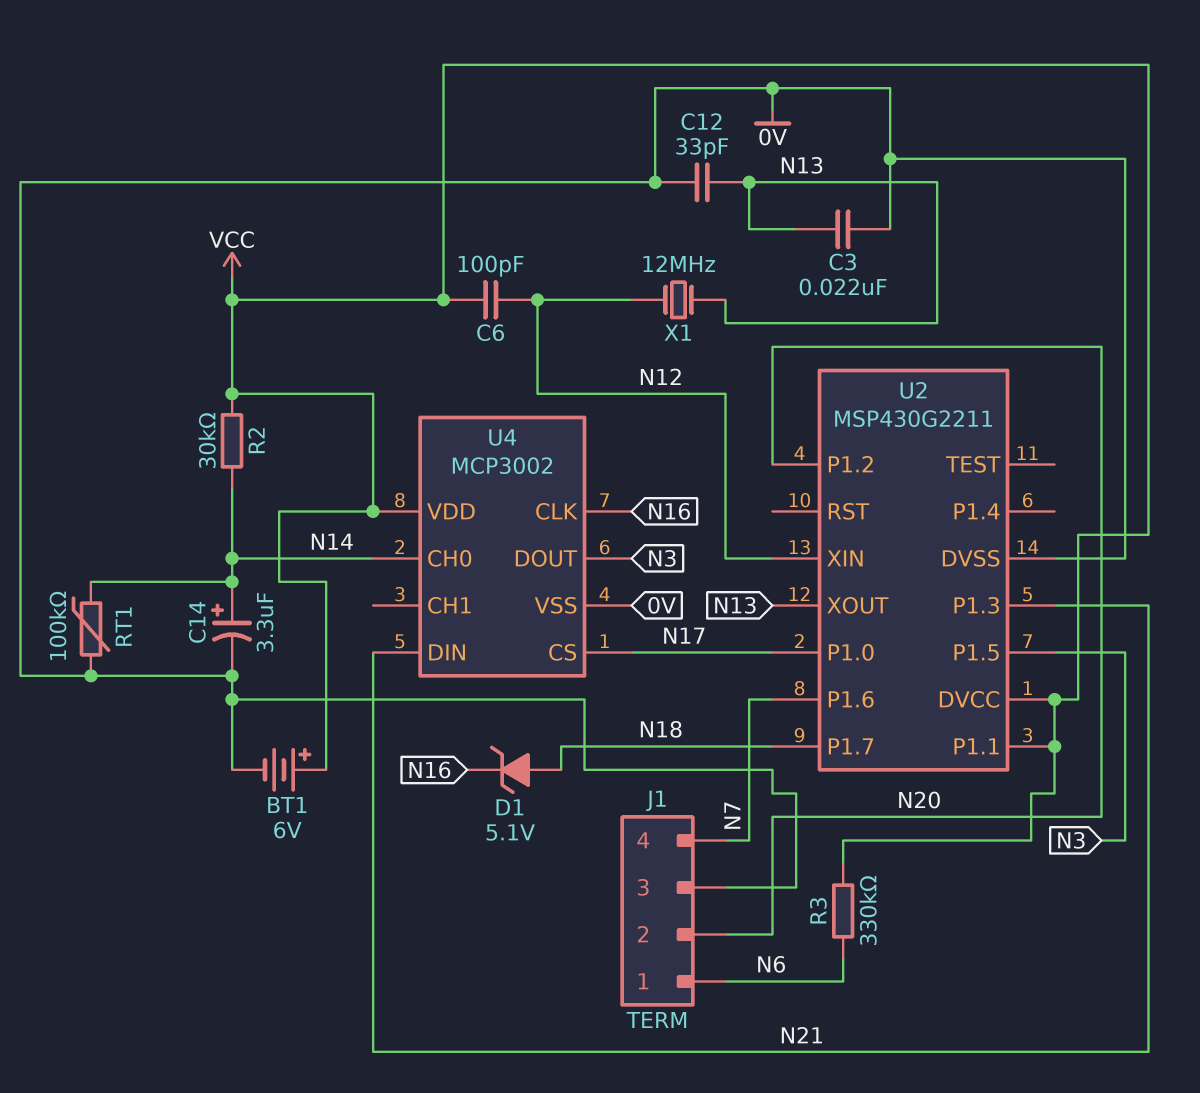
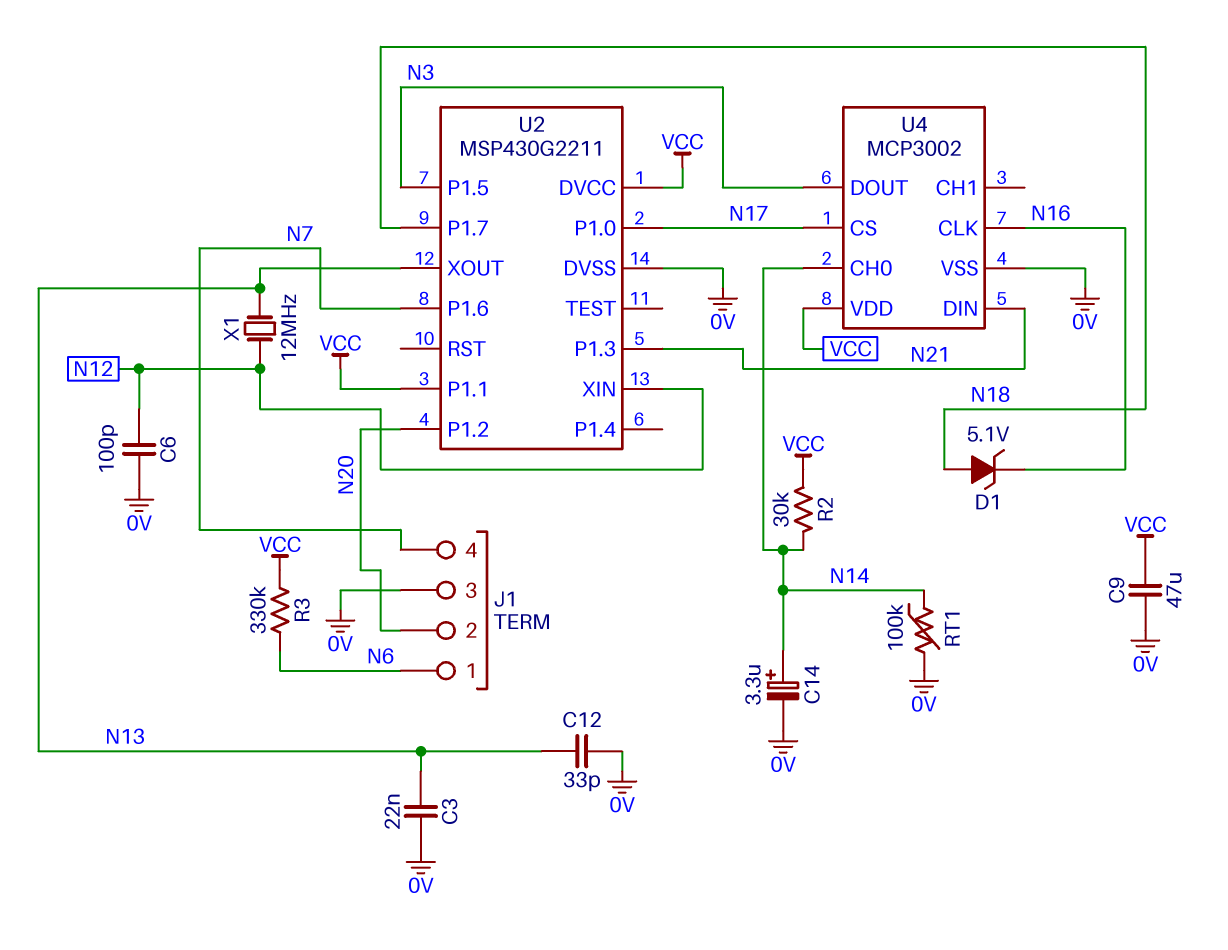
BT1: 6V (plus VCC, minus 0V) -> none
C6: 100pF (N12, VCC) -> 100pF (0V, N12)
C9: none -> 47uF (0V, VCC)

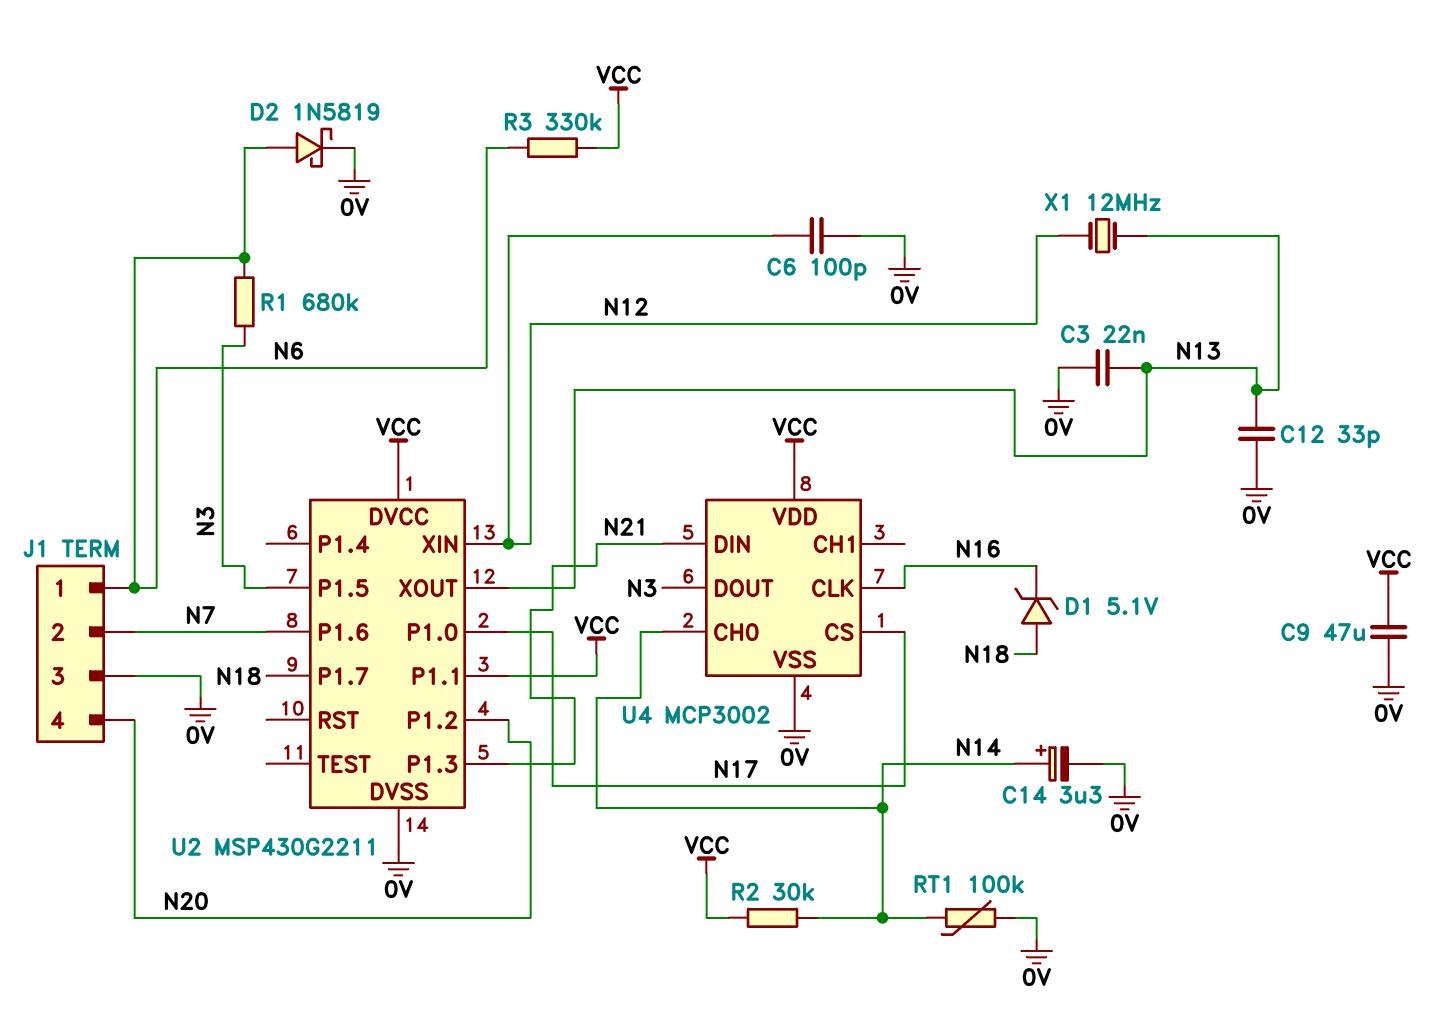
D2: none -> schottky 1N5819 (A N6, K 0V)
J1 pin 2: N20 -> N7
J1 pin 4: N7 -> N20
R1: none -> 680k (N3, N6)

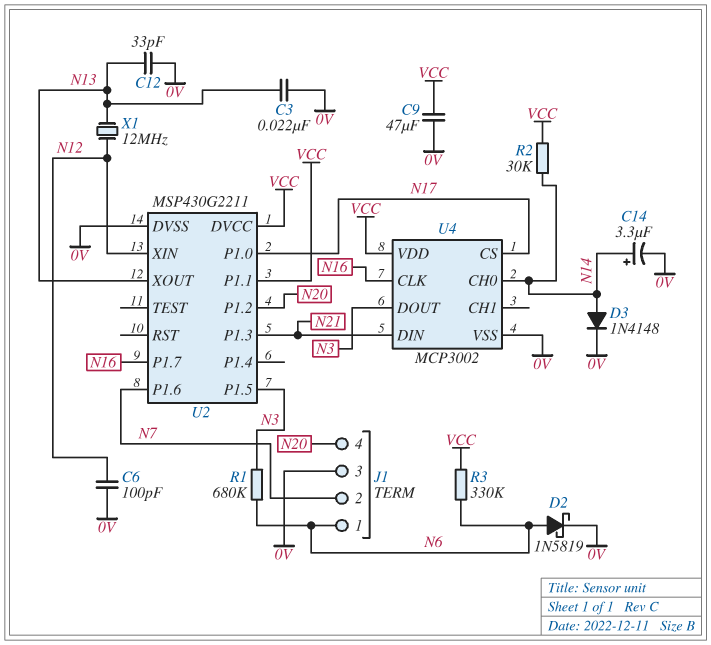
D1: zener 5.1V (A N18, K N16) -> none
D3: none -> diode 1N4148 (A N14, K 0V)
RT1: 100k (0V, N14) -> none
U2 pin P1.7: N18 -> N16

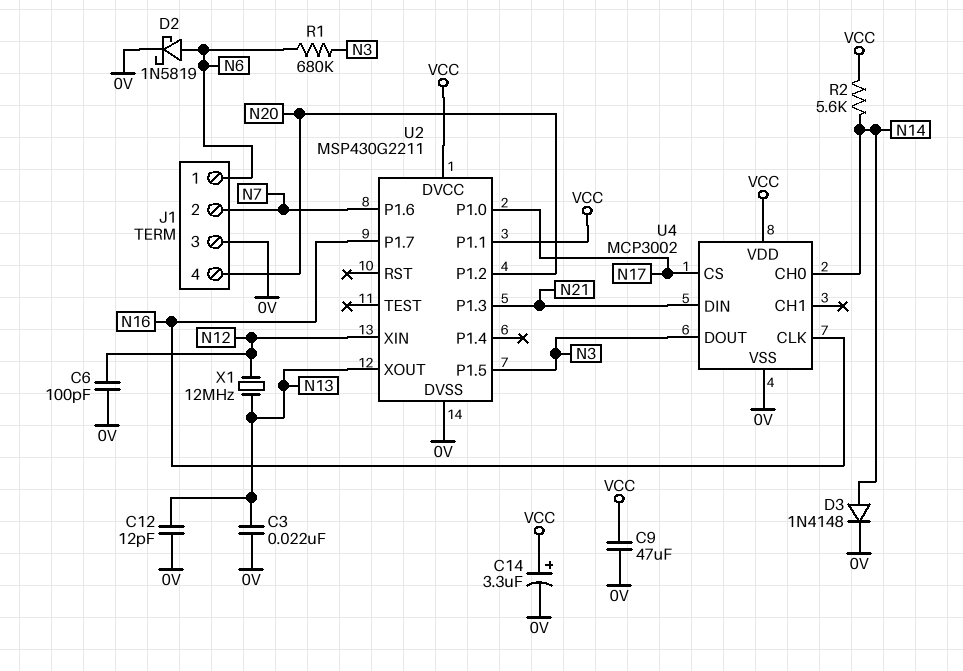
C12: 33pF (0V, N13) -> 12pF (0V, N13)
C14: 3.3uF (plus N14, minus 0V) -> 3.3uF (plus VCC, minus 0V)
R2: 30k (N14, VCC) -> 5.6k (N14, VCC)
R3: 330k (N6, VCC) -> none

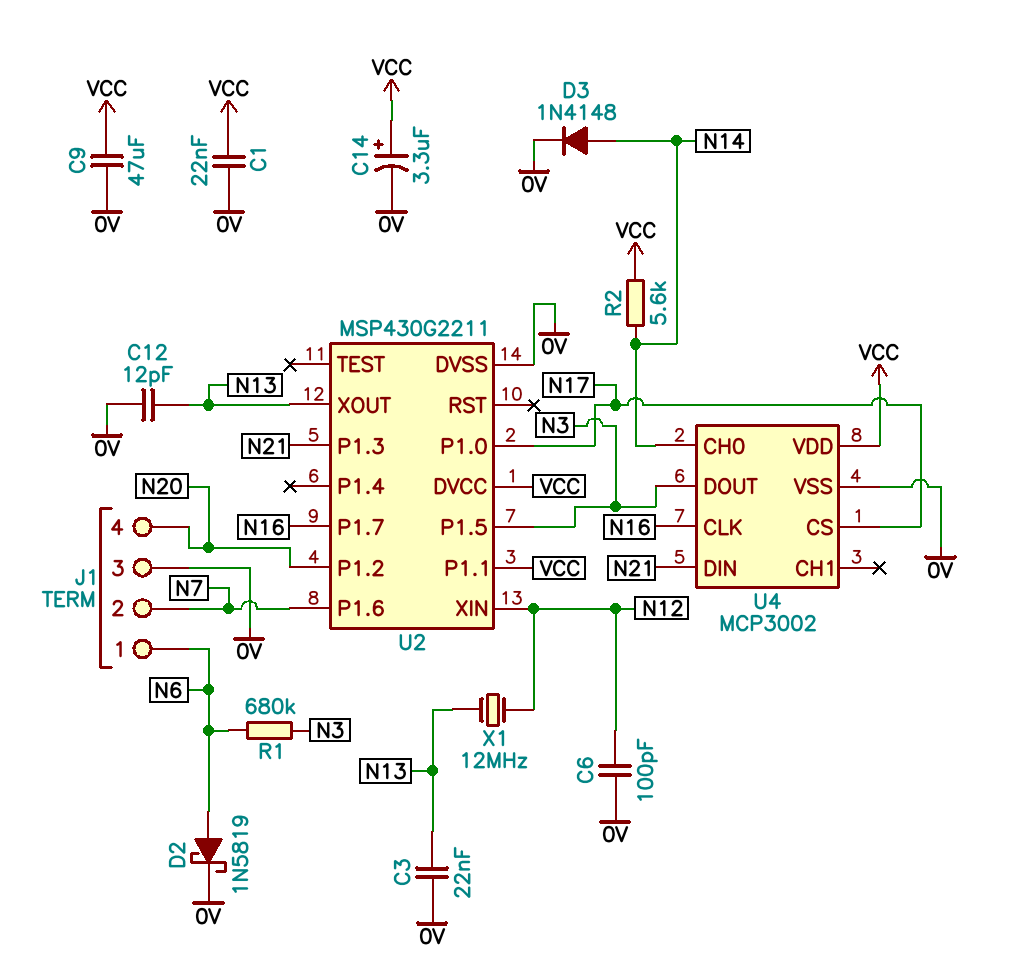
C1: none -> 22nF (0V, VCC)

